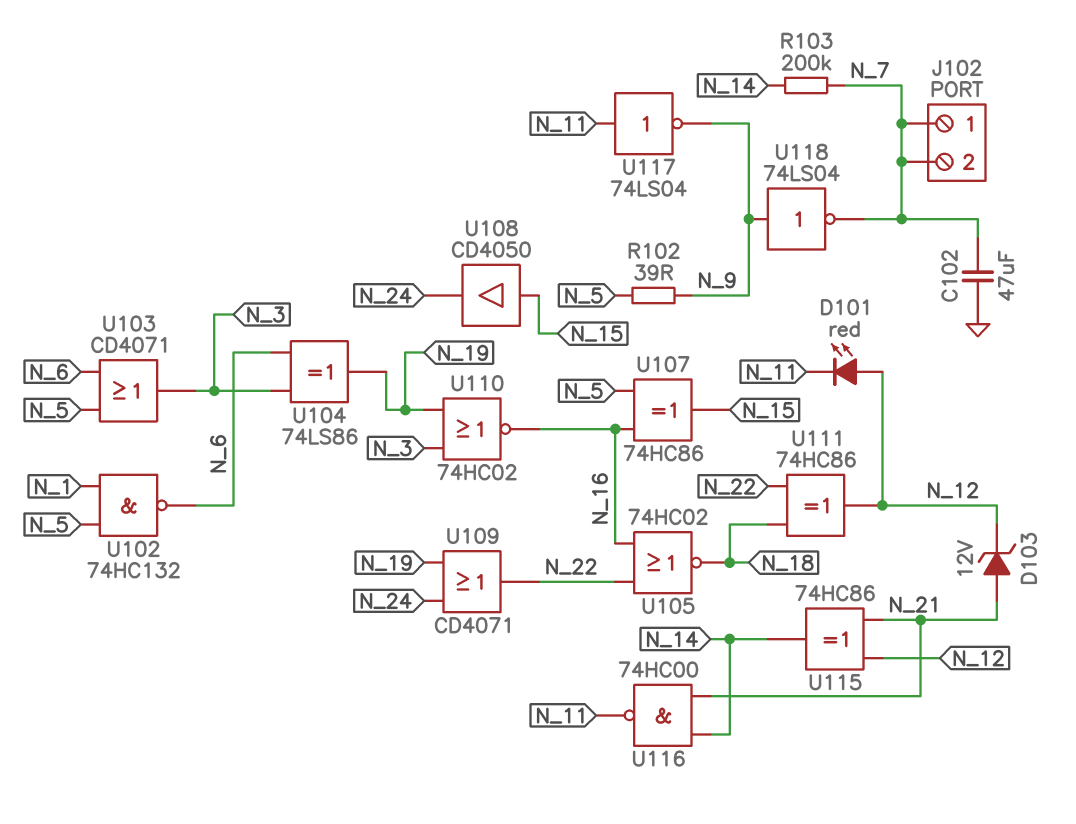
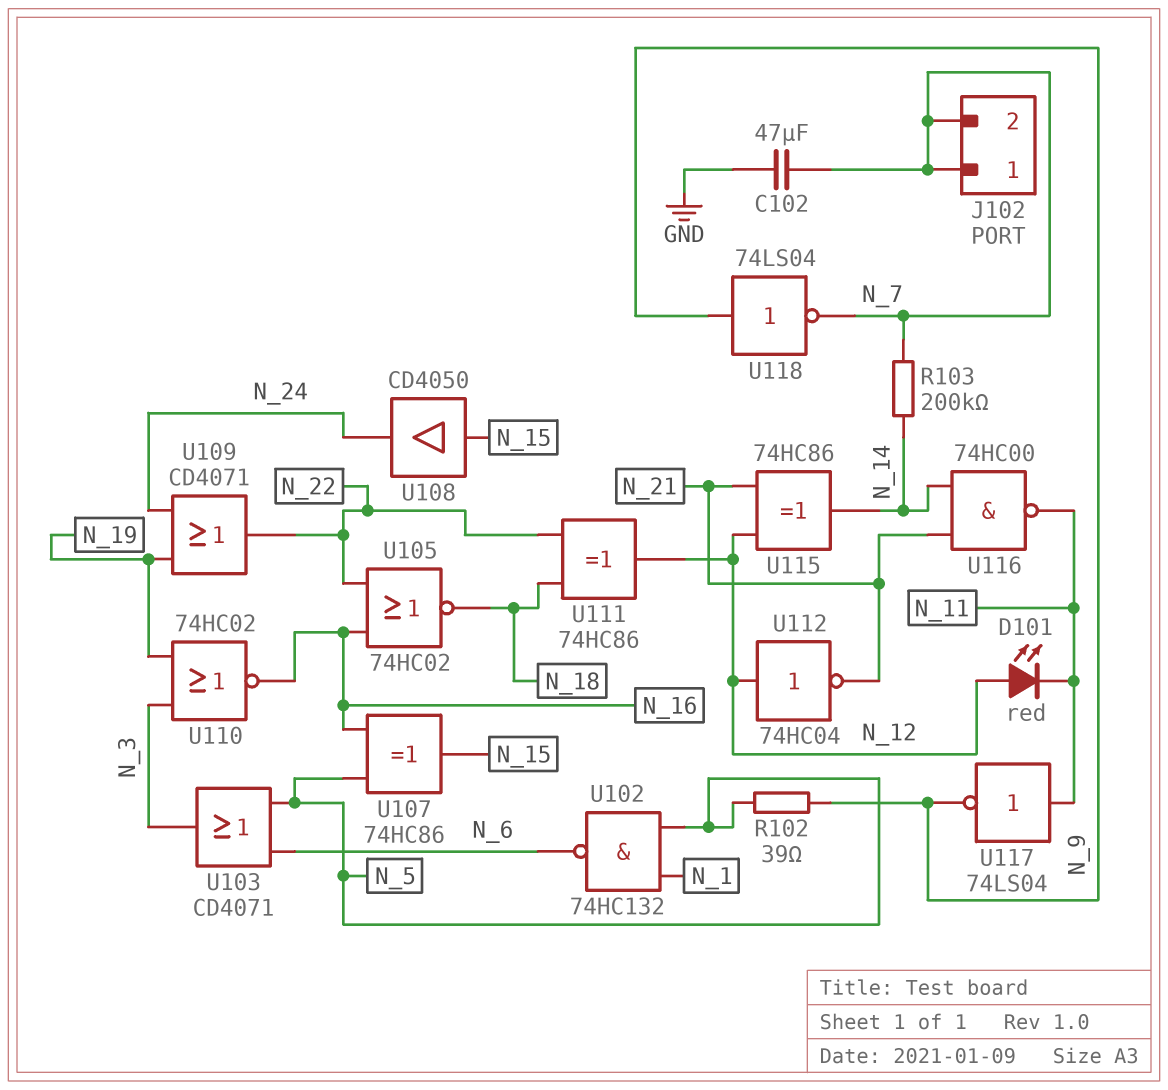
D103: zener 12V (A N_21, K N_12) -> none
U104: XOR 74LS86 (in N_3, in N_6, out N_19) -> none
U112: none -> NOT 74HC04 (in N_12, out N_21)

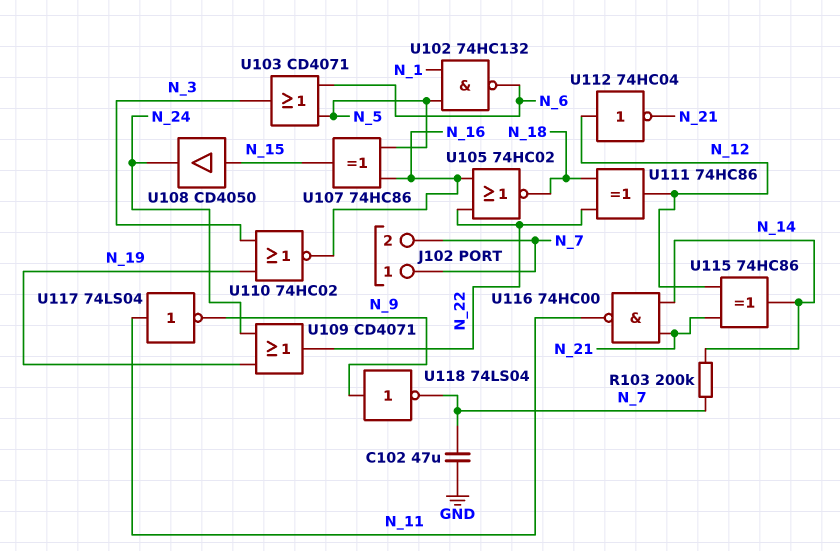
D101: LED red (A N_12, K N_11) -> none
R102: 39 (N_5, N_9) -> none

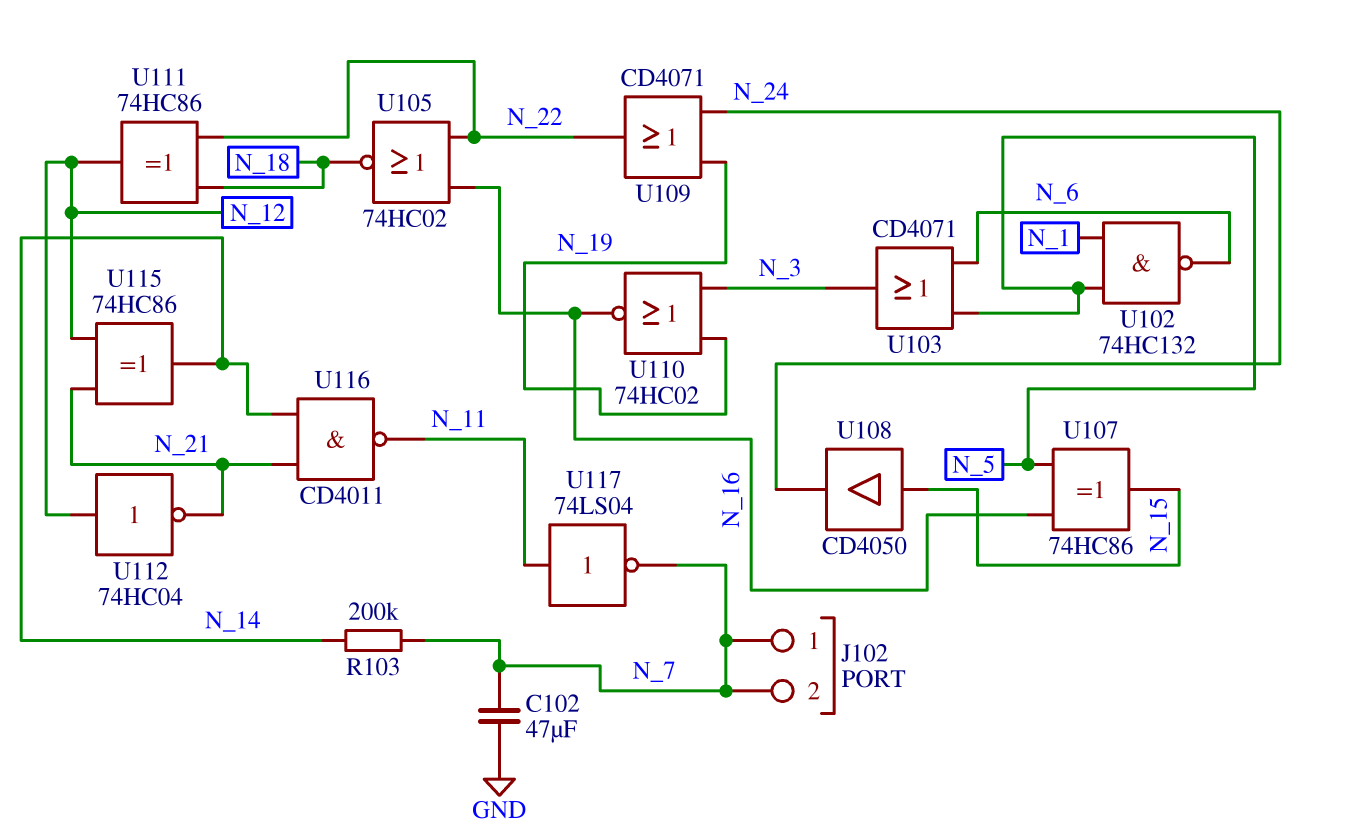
U116: NAND 74HC00 (in N_14, in N_21, out N_11) -> NAND CD4011 (in N_14, in N_21, out N_11)
U117: NOT 74LS04 (in N_11, out N_9) -> NOT 74LS04 (in N_11, out N_7)
U118: NOT 74LS04 (in N_9, out N_7) -> none

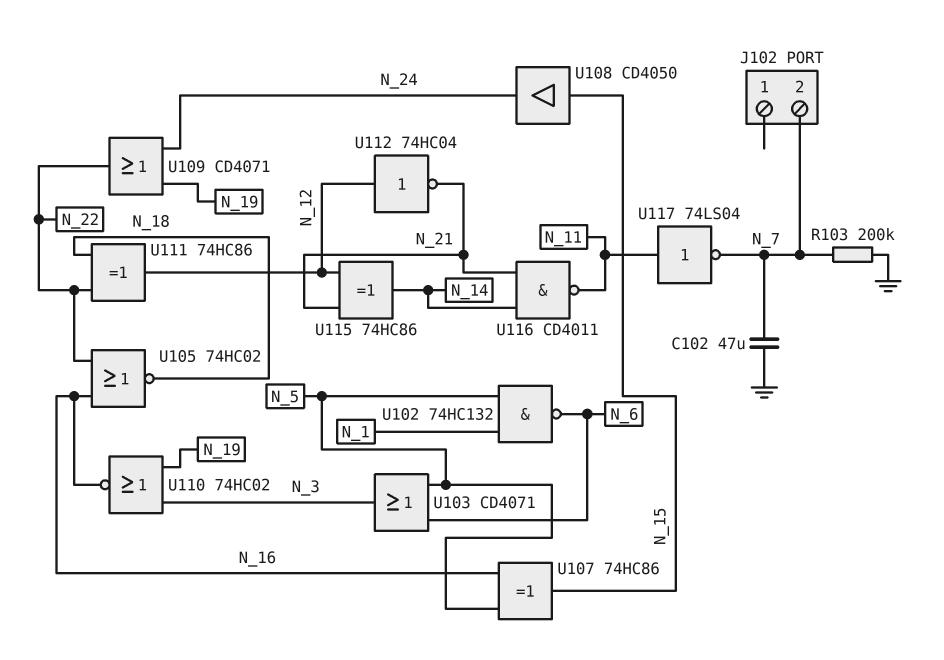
J102 pin 1: N_7 -> none
R103: 200k (N_7, N_14) -> 200k (GND, N_7)

